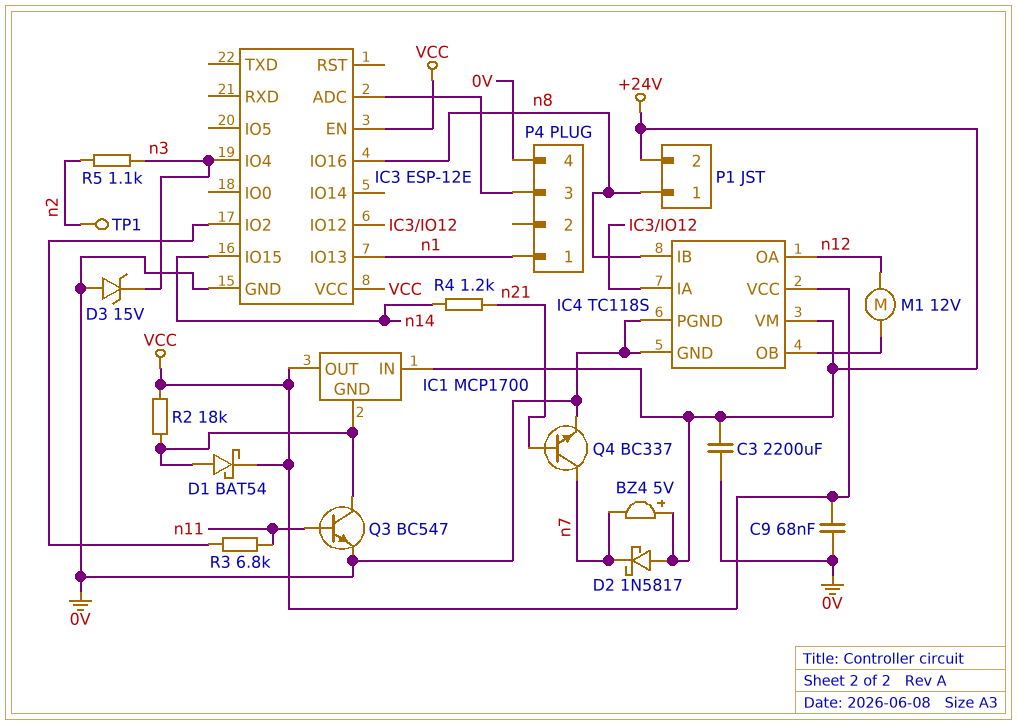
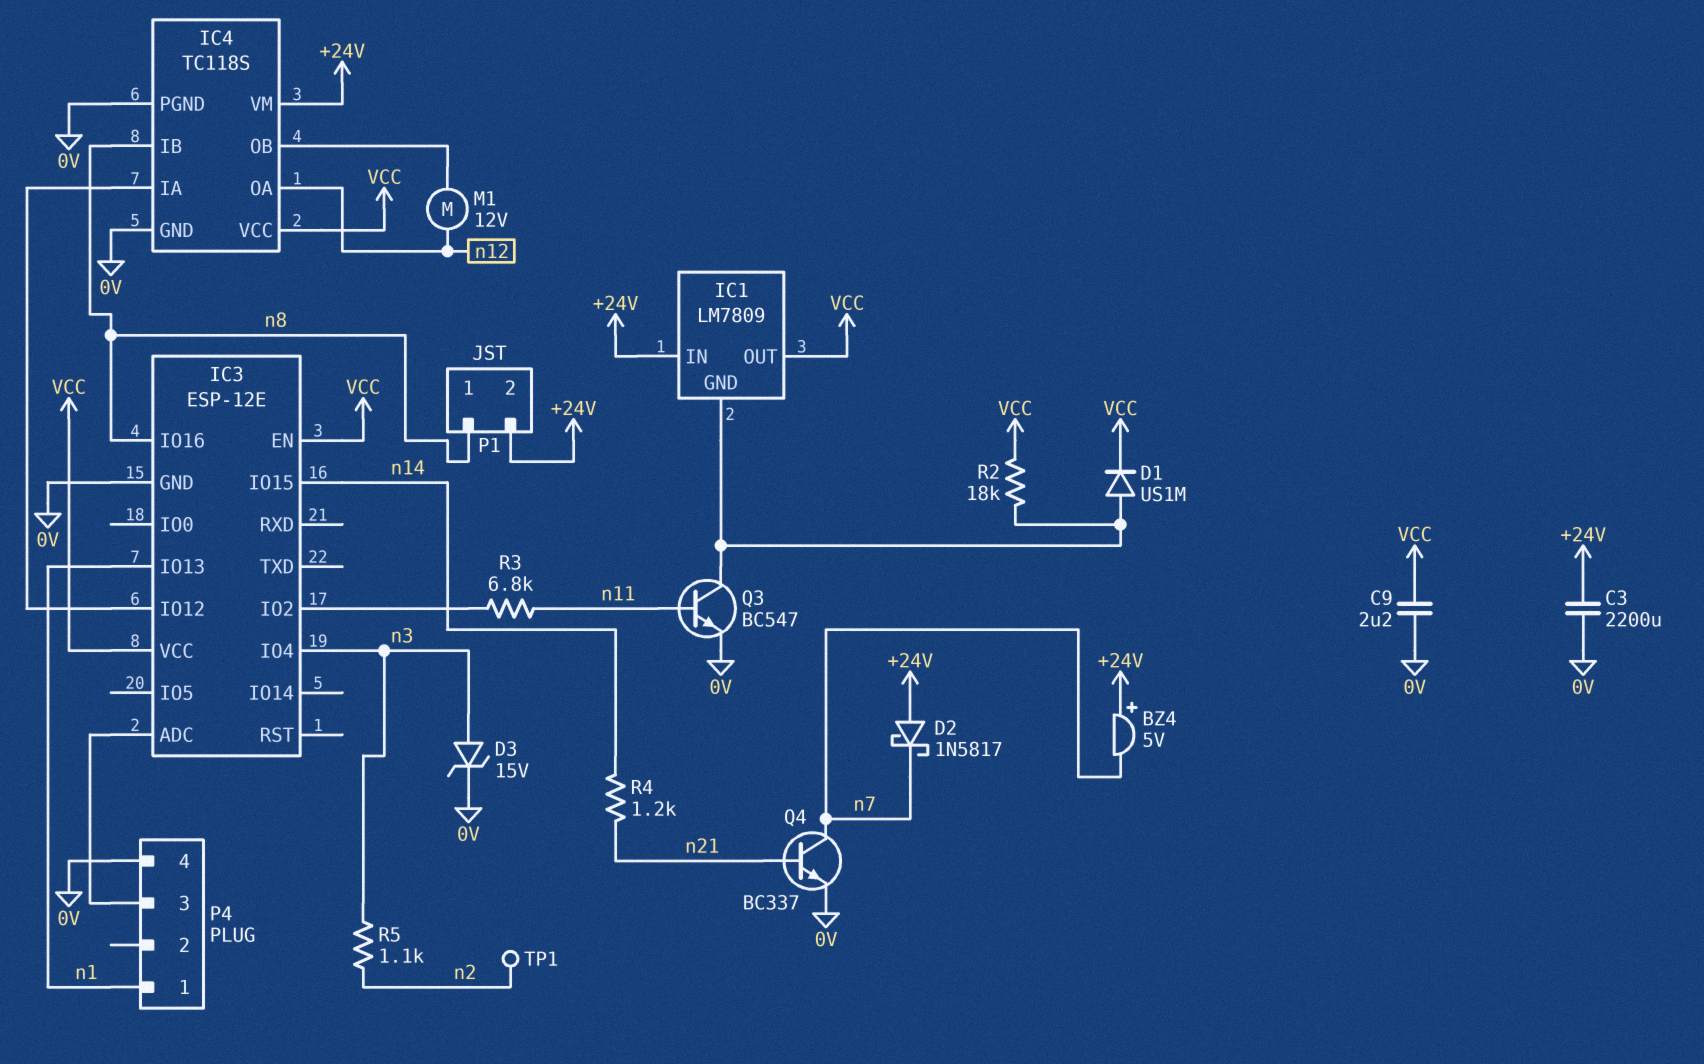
C9: 68nF (0V, VCC) -> 2.2uF (0V, VCC)
D1: schottky BAT54 (A IC1/GND, K VCC) -> diode US1M (A IC1/GND, K VCC)
D3: zener 15V (A 0V, K n3) -> zener 15V (A n3, K 0V)
IC1: MCP1700 -> LM7809

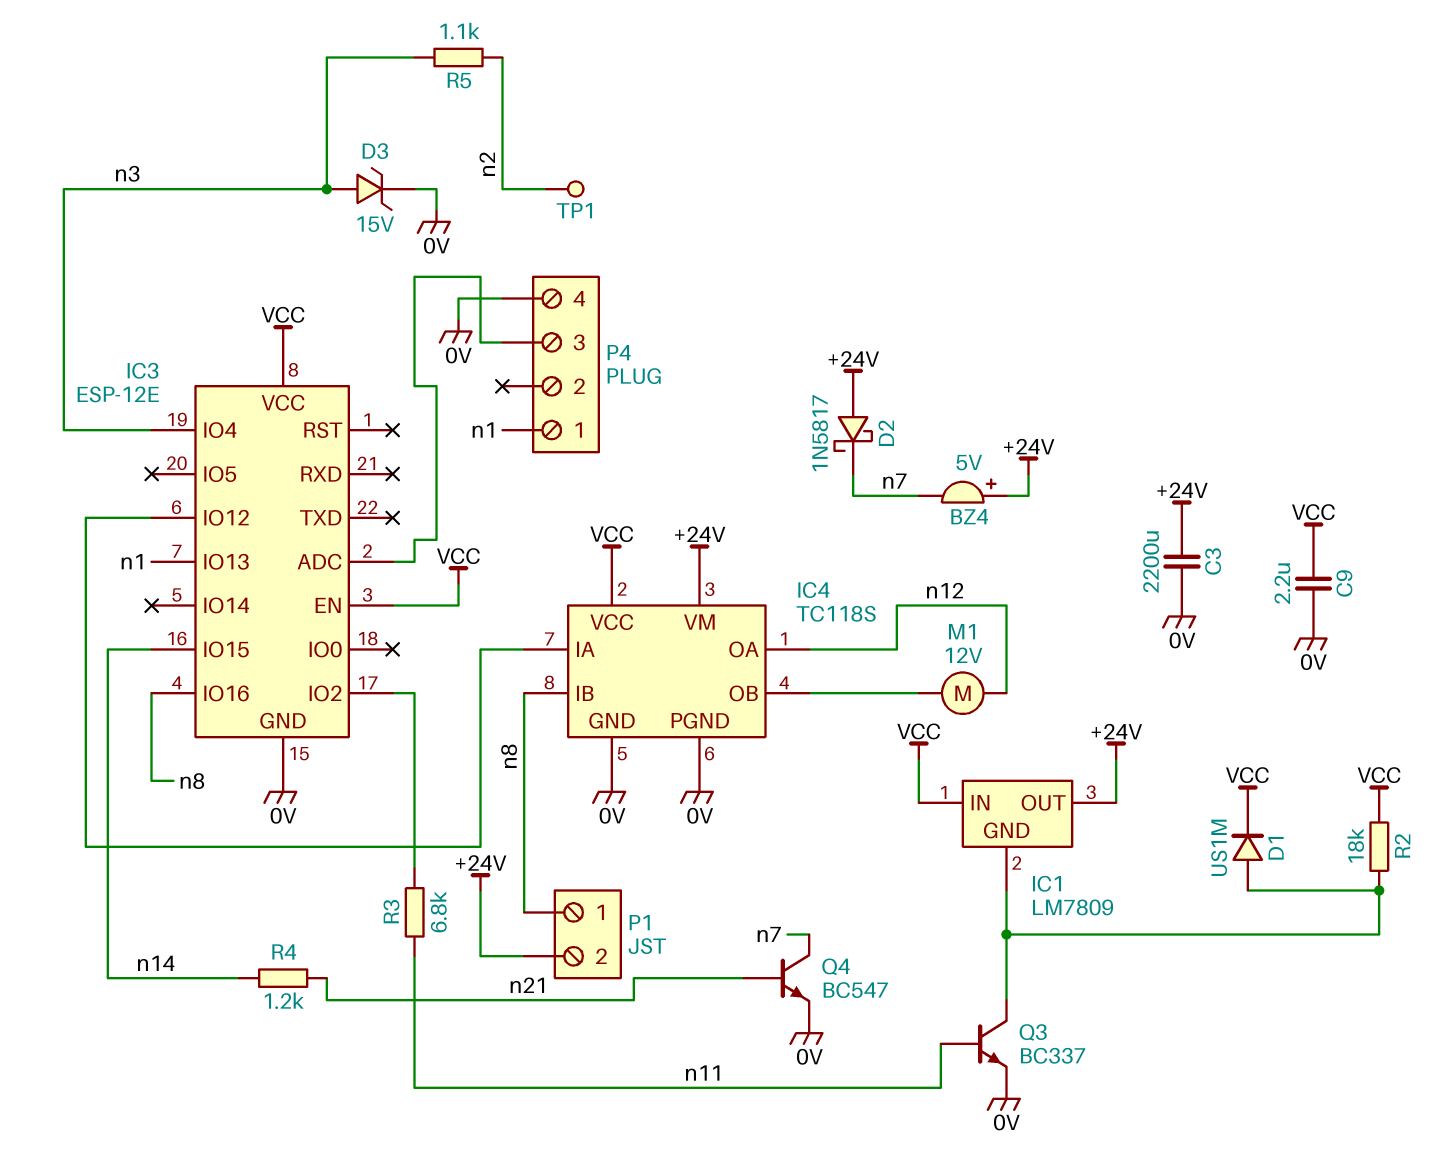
IC1 pin IN: +24V -> VCC
IC1 pin OUT: VCC -> +24V
Q3: NPN BC547 (B n11, C IC1/GND, E 0V) -> NPN BC337 (B n11, C IC1/GND, E 0V)
Q4: NPN BC337 (B n21, C n7, E 0V) -> NPN BC547 (B n21, C n7, E 0V)

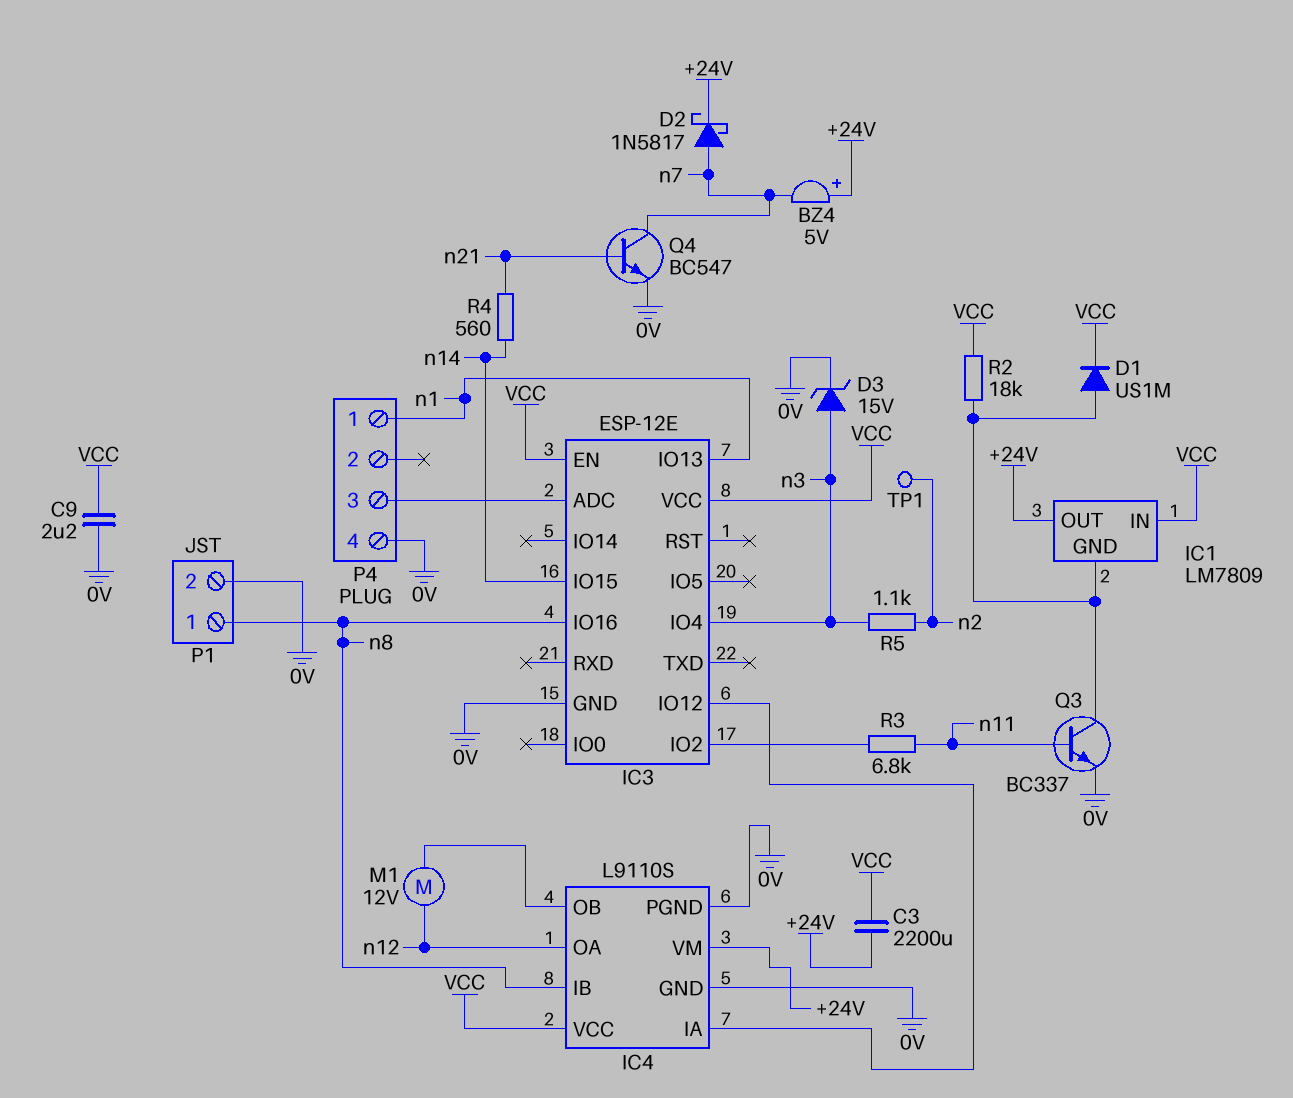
C3: 2200uF (+24V, 0V) -> 2200uF (+24V, VCC)
D2: schottky 1N5817 (A +24V, K n7) -> schottky 1N5817 (A n7, K +24V)
IC4: TC118S -> L9110S
P1 pin 2: +24V -> 0V
R4: 1.2k (n14, n21) -> 560 (n14, n21)

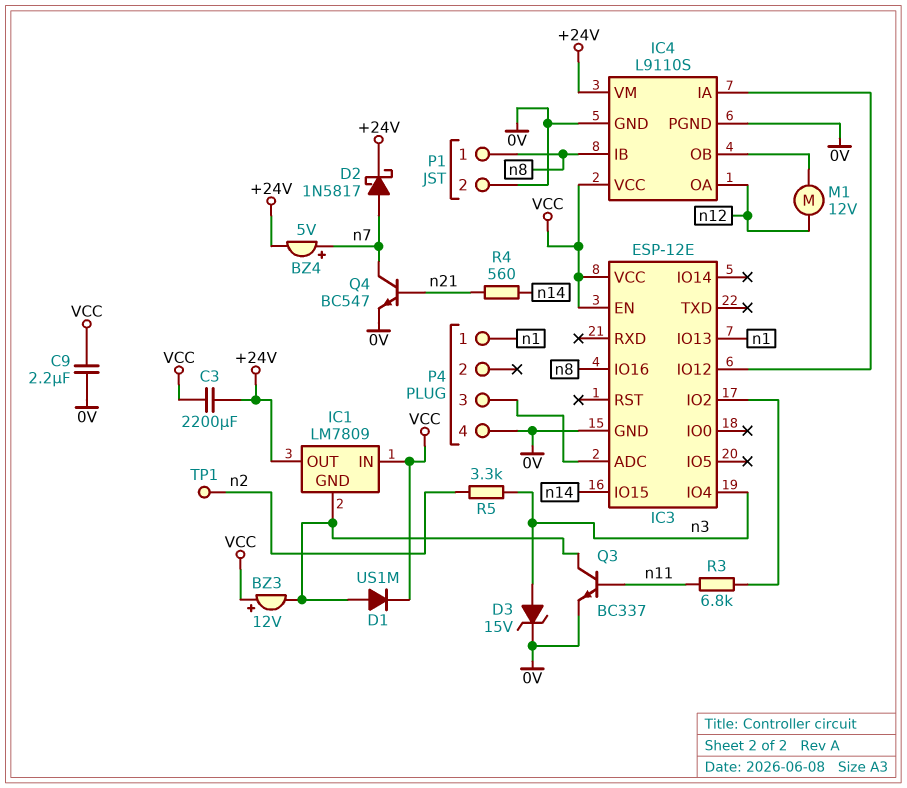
BZ3: none -> buzzer 12V (plus VCC, minus IC1/GND)
BZ4: buzzer 5V (plus +24V, minus n7) -> buzzer 5V (plus n7, minus +24V)
R2: 18k (IC1/GND, VCC) -> none
R5: 1.1k (n2, n3) -> 3.3k (n2, n3)

